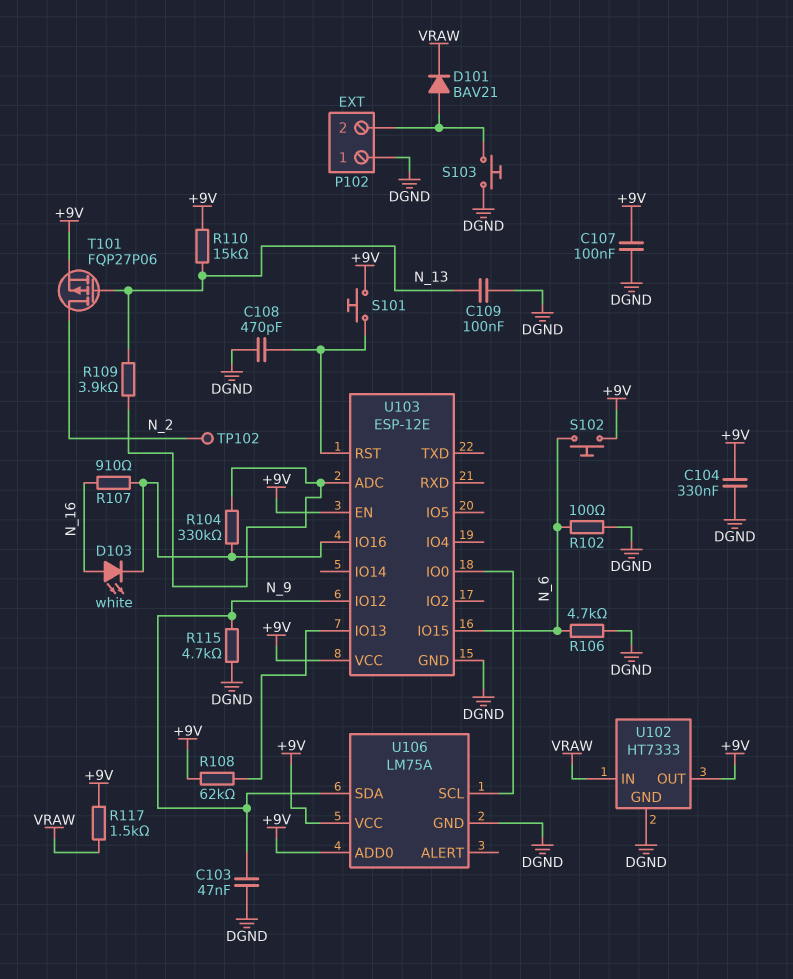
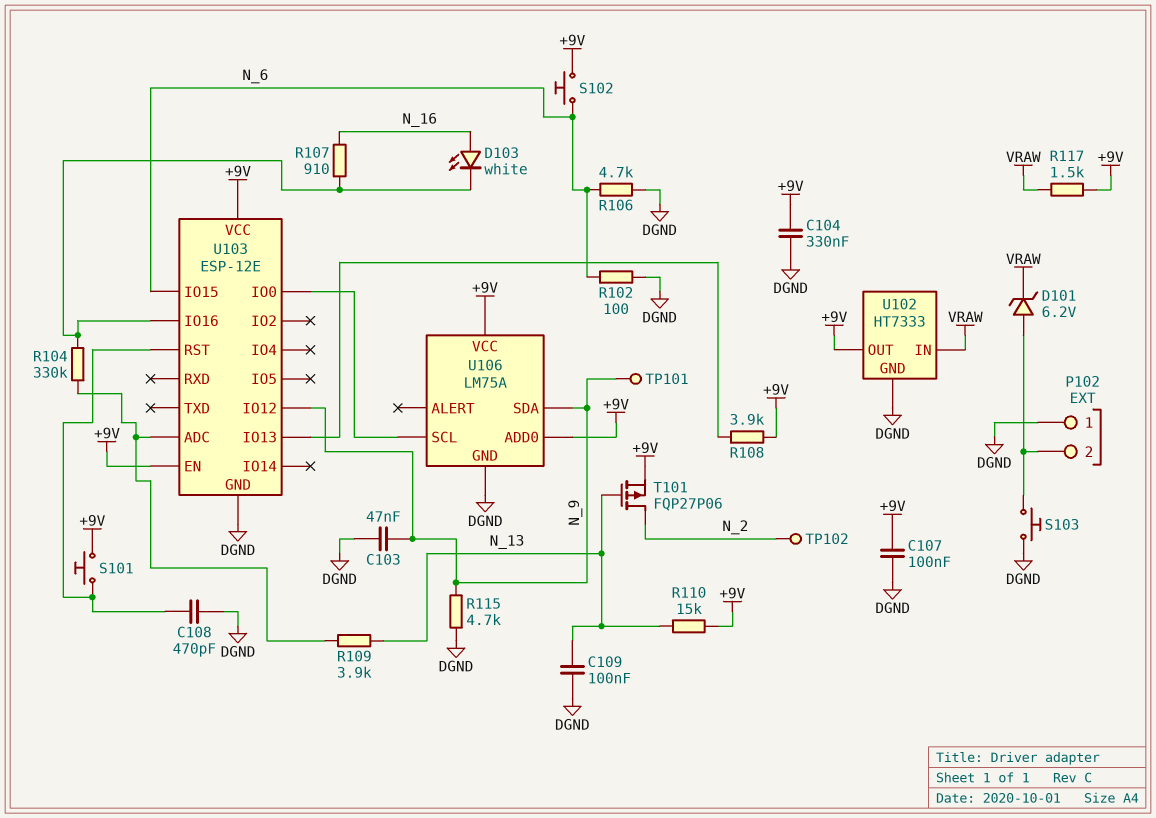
D101: diode BAV21 (A P102/2, K VRAW) -> zener 6.2V (A P102/2, K VRAW)
R108: 62k (+9V, U103/IO13) -> 3.9k (+9V, U103/IO13)
TP101: none -> test point (N_9)

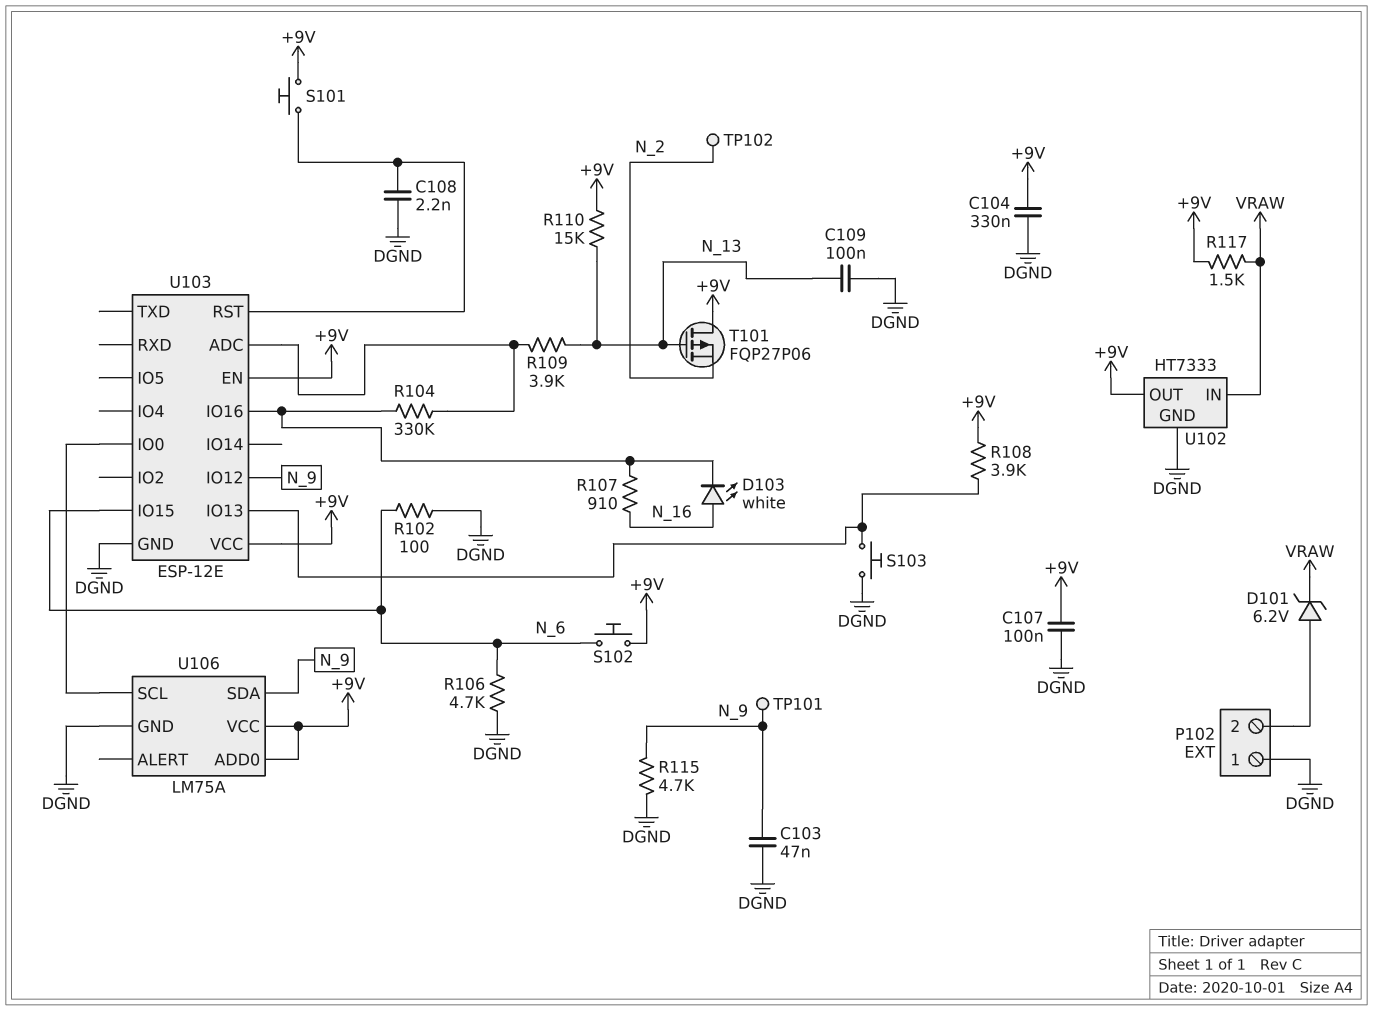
C108: 470pF (DGND, U103/RST) -> 2.2nF (DGND, U103/RST)
S103: button (DGND, P102/2) -> button (DGND, U103/IO13)
T101: PMOS FQP27P06 (G N_13, D N_2, S +9V) -> PMOS FQP27P06 (G N_13, D +9V, S N_2)

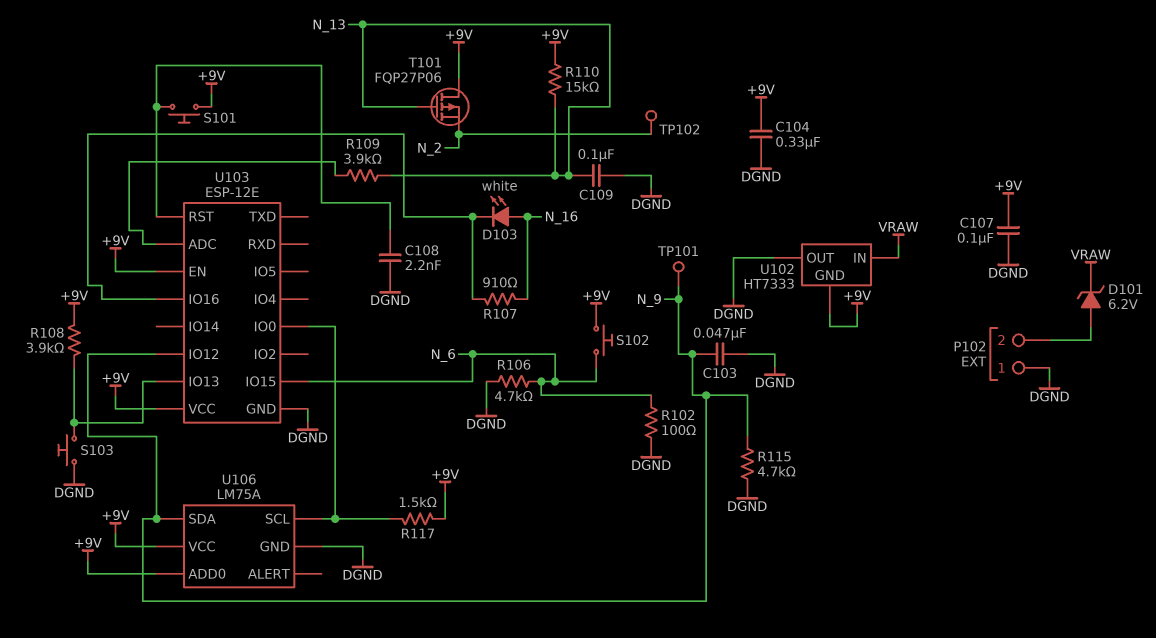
R104: 330k (U103/ADC, U103/IO16) -> none
R117: 1.5k (+9V, VRAW) -> 1.5k (+9V, U103/IO0)
U102 pin GND: DGND -> +9V
U102 pin OUT: +9V -> DGND

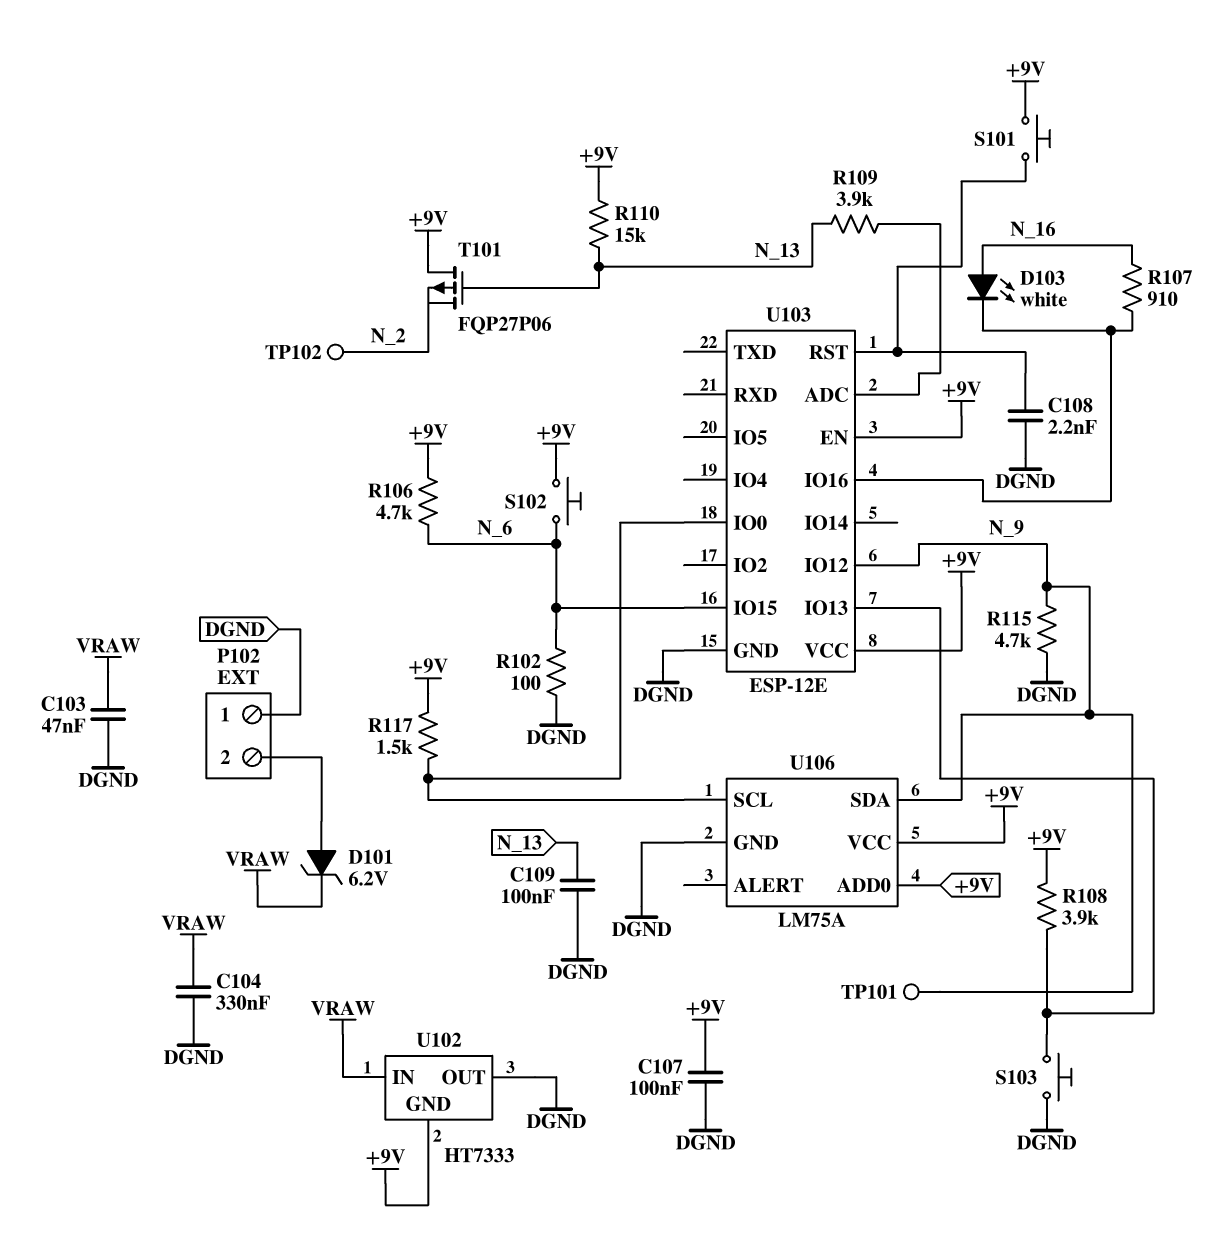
C103: 47nF (DGND, N_9) -> 47nF (DGND, VRAW)
C104: 330nF (+9V, DGND) -> 330nF (DGND, VRAW)
R106: 4.7k (DGND, N_6) -> 4.7k (+9V, N_6)

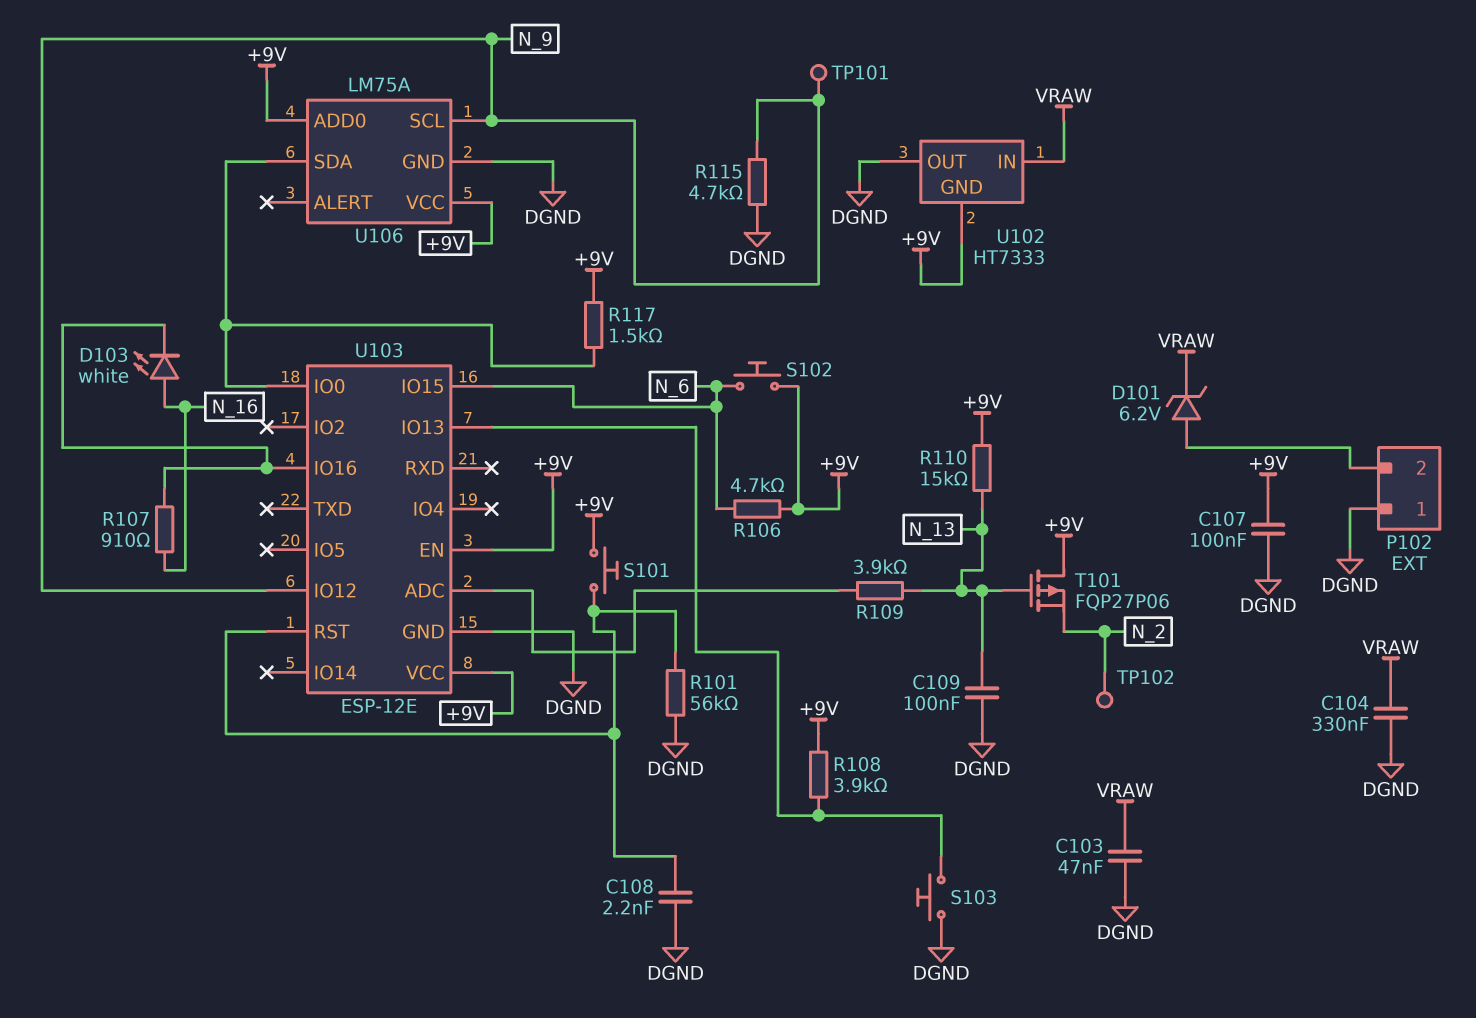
R101: none -> 56k (DGND, U103/RST)
R102: 100 (DGND, N_6) -> none
U106 pin SCL: U103/IO0 -> N_9
U106 pin SDA: N_9 -> U103/IO0

